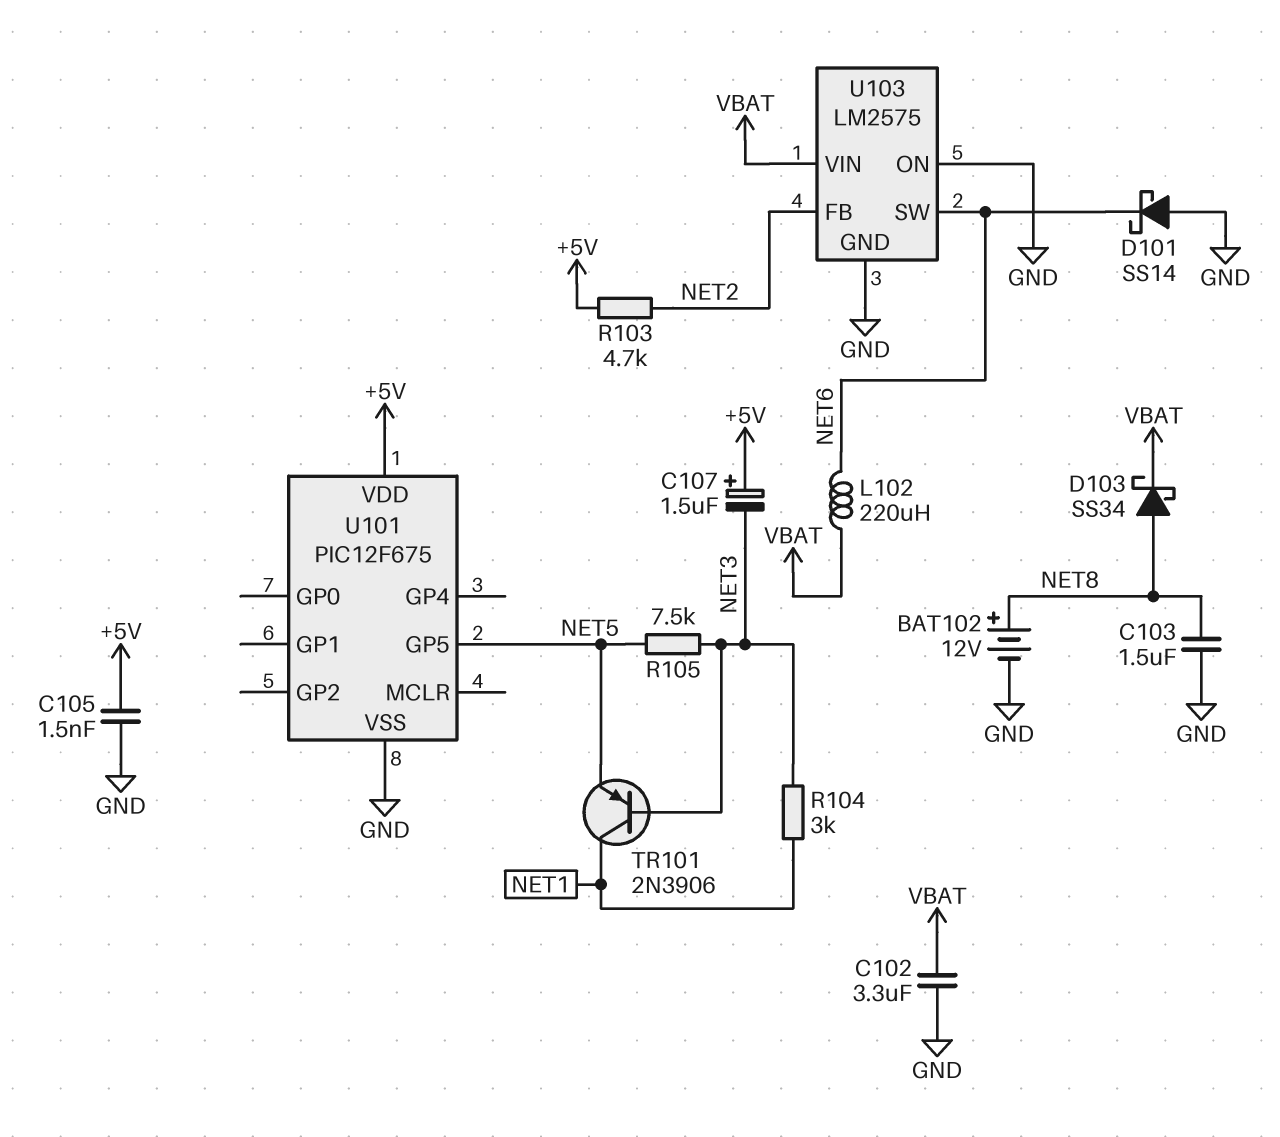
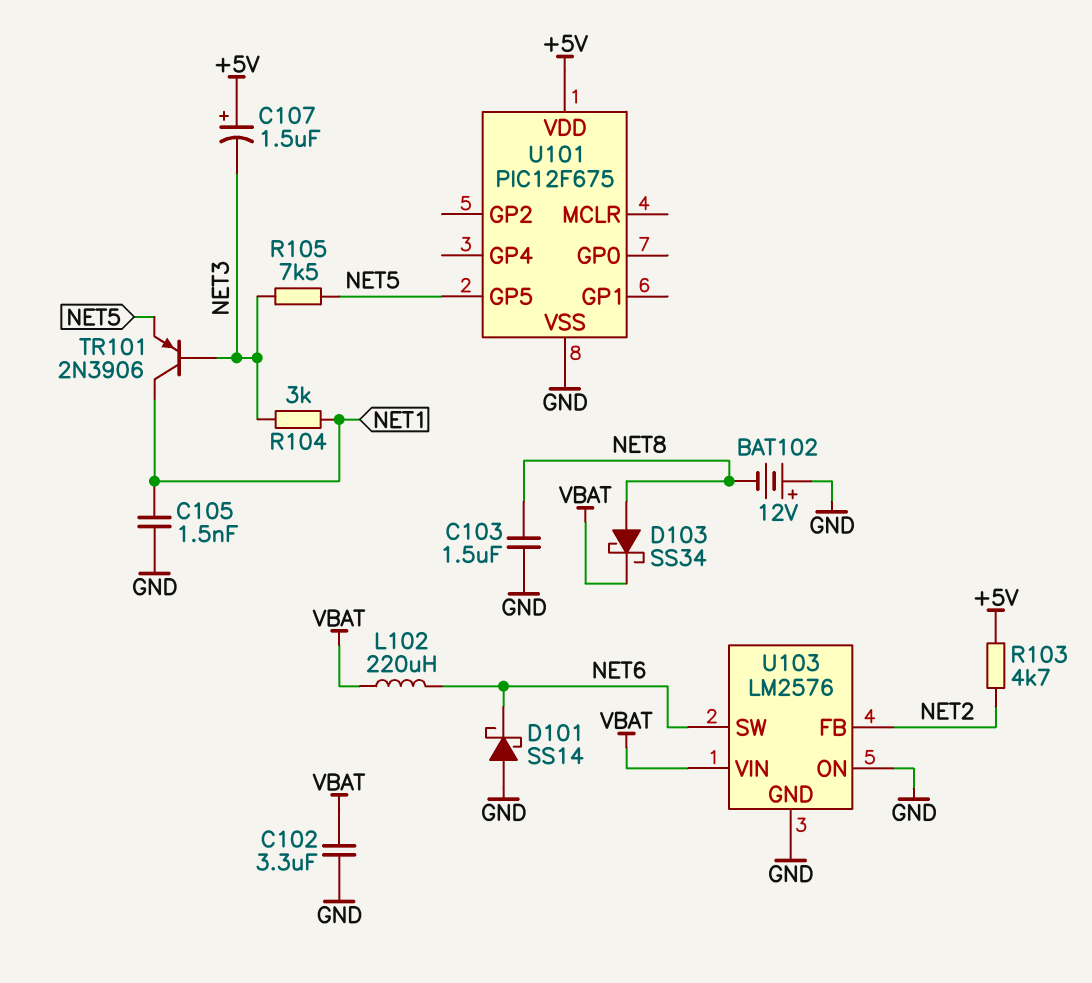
BAT102: 12V (plus NET8, minus GND) -> 12V (plus GND, minus NET8)
C105: 1.5nF (+5V, GND) -> 1.5nF (GND, NET1)
U103: LM2575 -> LM2576

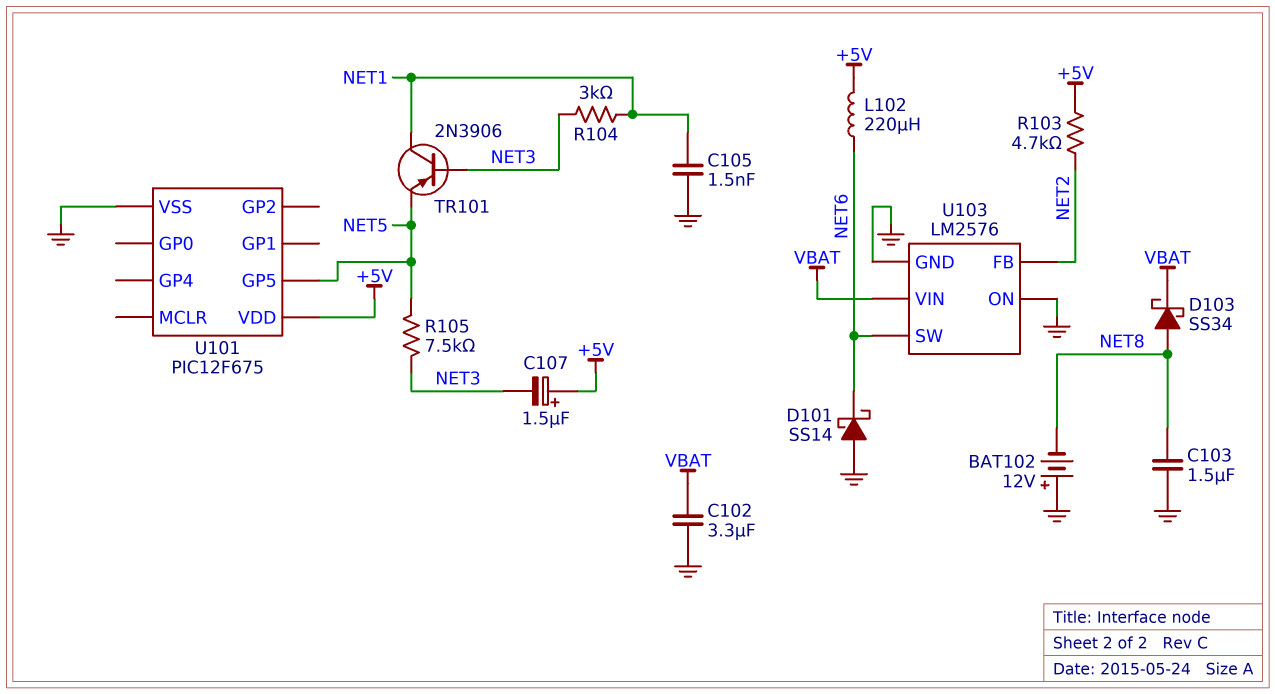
L102: 220uH (NET6, VBAT) -> 220uH (+5V, NET6)

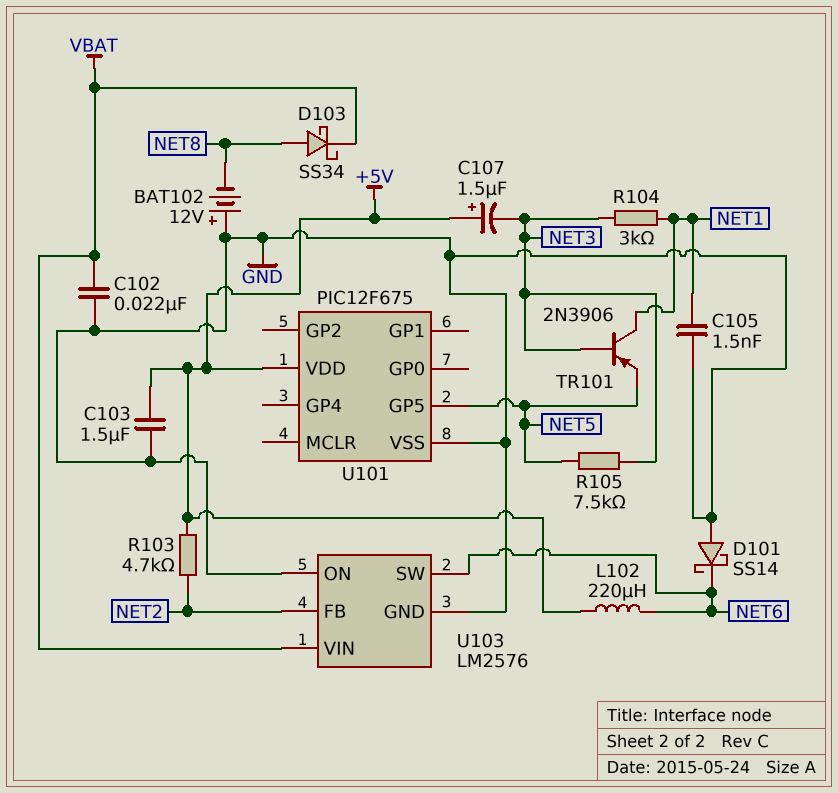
C102: 3.3uF (GND, VBAT) -> 22nF (GND, VBAT)
C103: 1.5uF (GND, NET8) -> 1.5uF (+5V, GND)

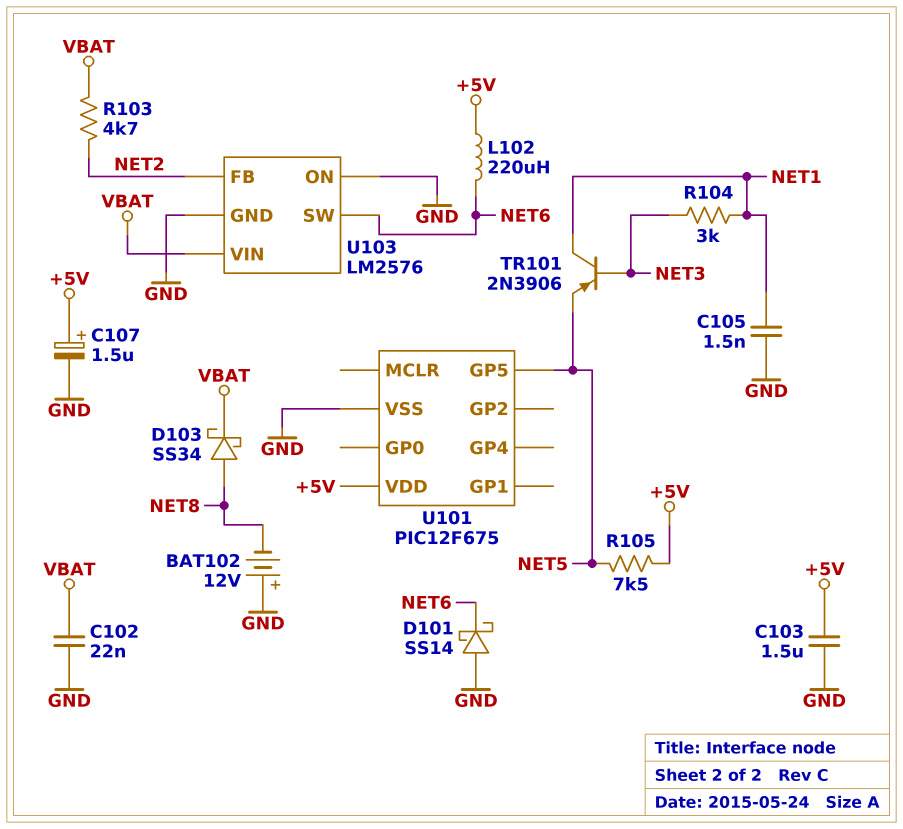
C107: 1.5uF (plus +5V, minus NET3) -> 1.5uF (plus +5V, minus GND)
R103: 4.7k (+5V, NET2) -> 4.7k (NET2, VBAT)
R105: 7.5k (NET3, NET5) -> 7.5k (+5V, NET5)

